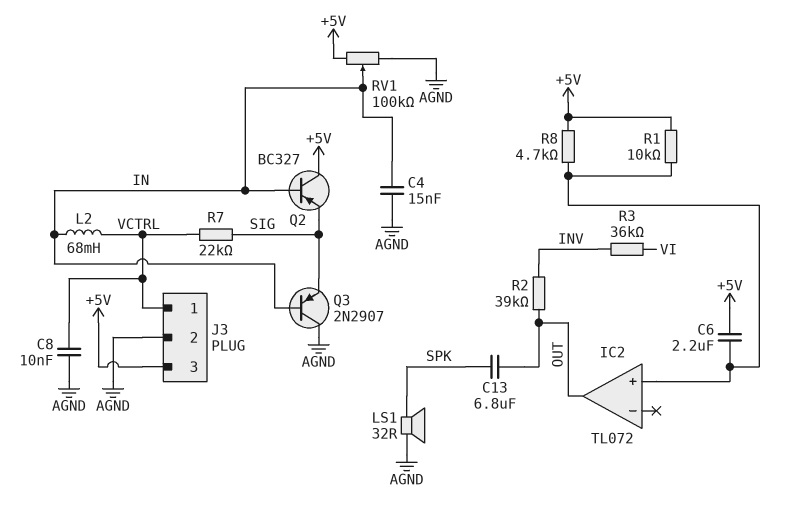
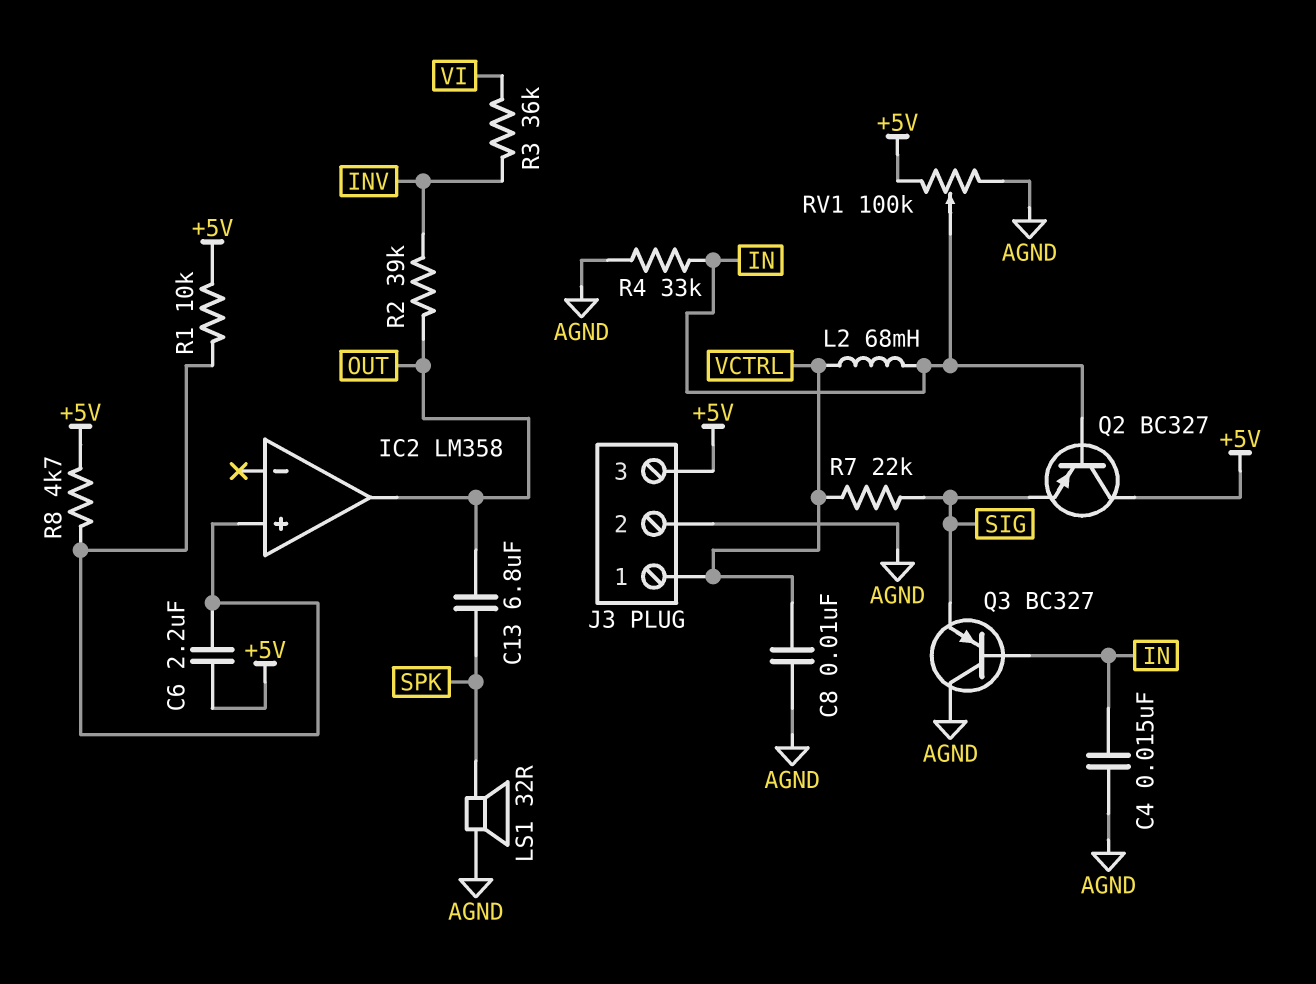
IC2: TL072 -> LM358
Q3: PNP 2N2907 (B IN, C AGND, E SIG) -> PNP BC327 (B IN, C AGND, E SIG)
R4: none -> 33k (AGND, IN)

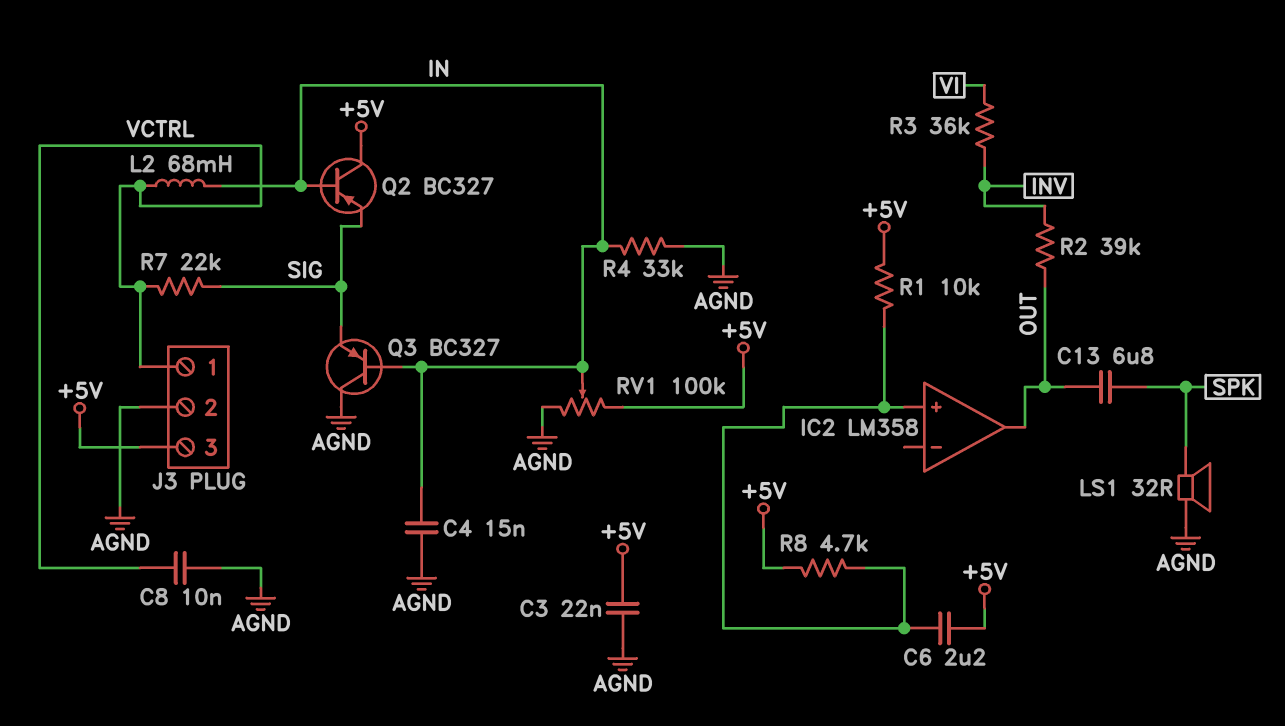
C3: none -> 22nF (+5V, AGND)

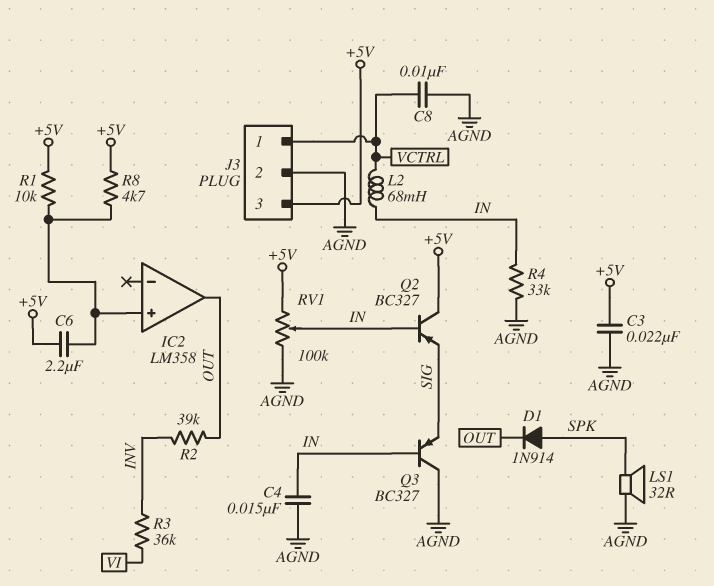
C13: 6.8uF (OUT, SPK) -> none
D1: none -> diode 1N914 (A SPK, K OUT)
R7: 22k (SIG, VCTRL) -> none

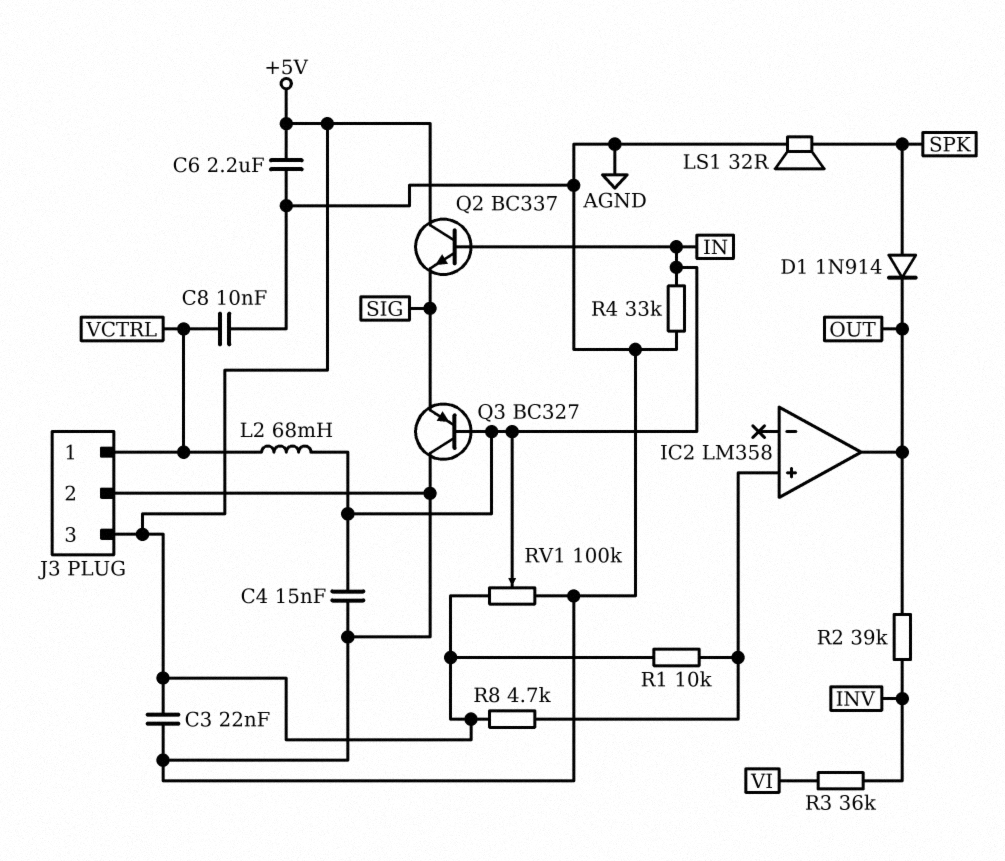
C6: 2.2uF (+5V, IC2/in+) -> 2.2uF (+5V, AGND)
Q2: PNP BC327 (B IN, C +5V, E SIG) -> NPN BC337 (B IN, C +5V, E SIG)

